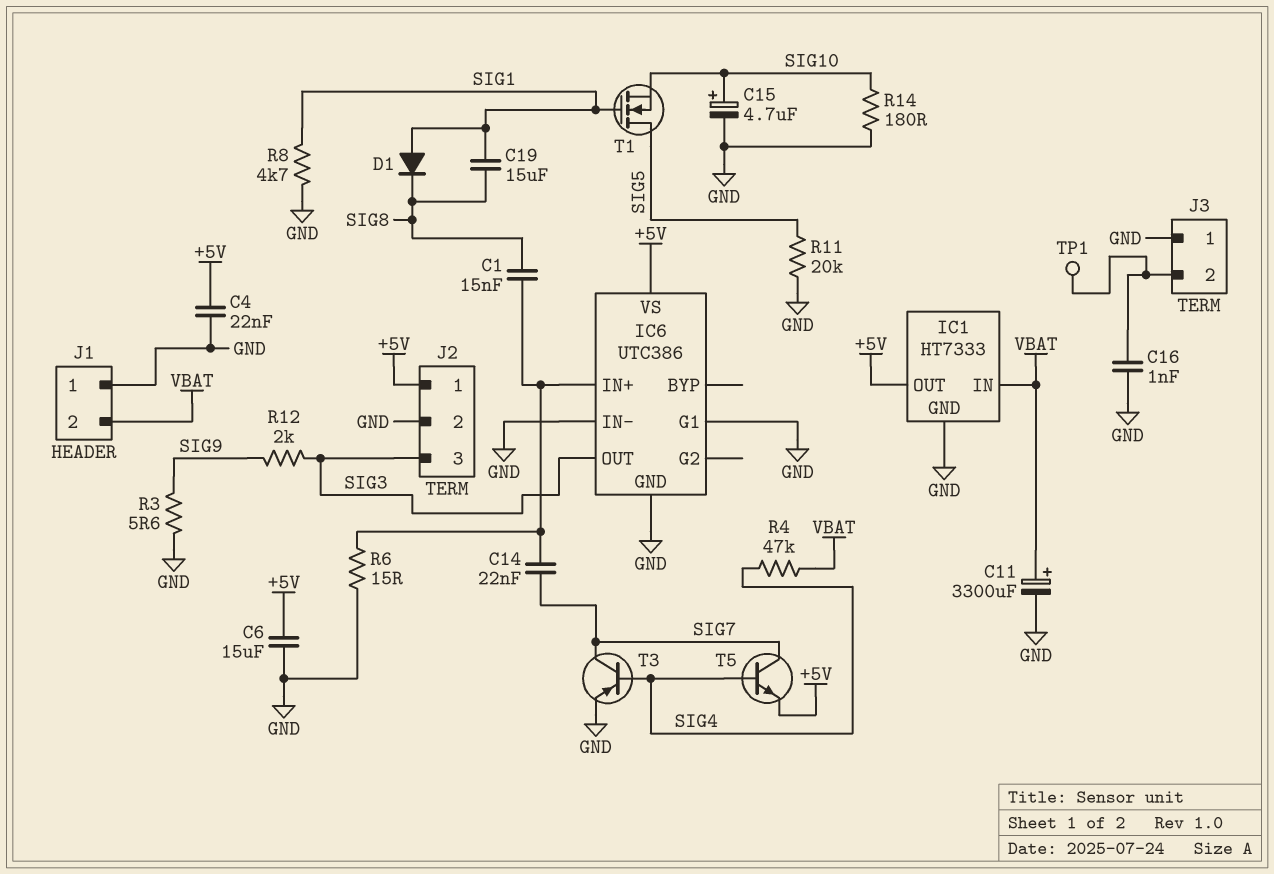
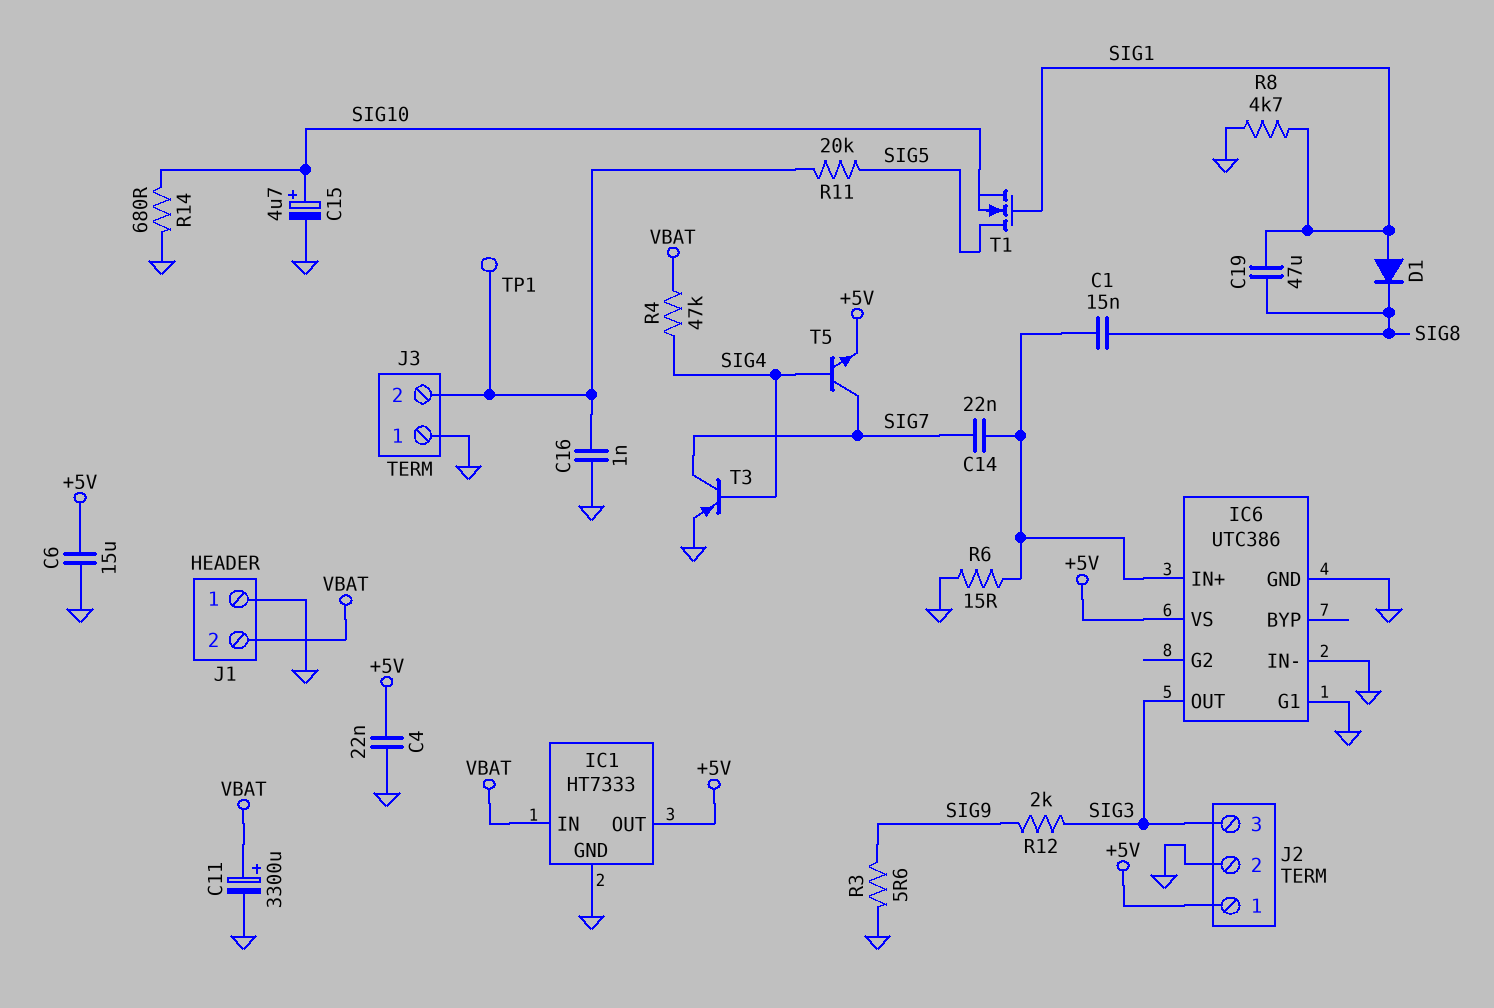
C19: 15uF (SIG1, SIG8) -> 47uF (SIG1, SIG8)
R11: 20k (GND, SIG5) -> 20k (J3/2, SIG5)
R14: 180 (GND, SIG10) -> 680 (GND, SIG10)

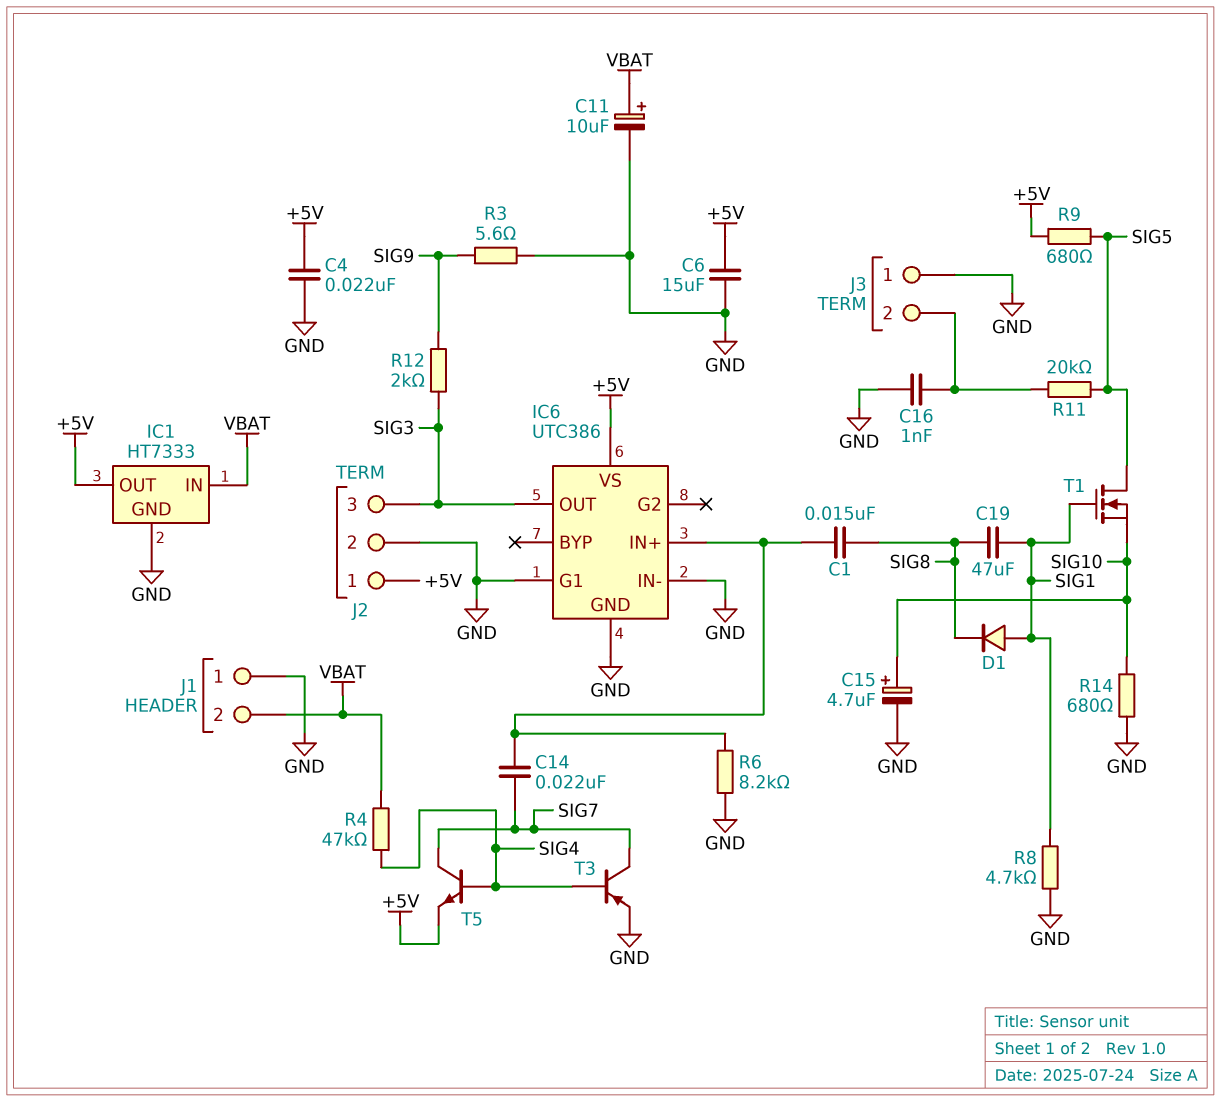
C11: 3300uF (plus VBAT, minus GND) -> 10uF (plus VBAT, minus GND)
R6: 15 (GND, IC6/IN+) -> 8.2k (GND, IC6/IN+)
R9: none -> 680 (+5V, SIG5)
TP1: test point (J3/2) -> none

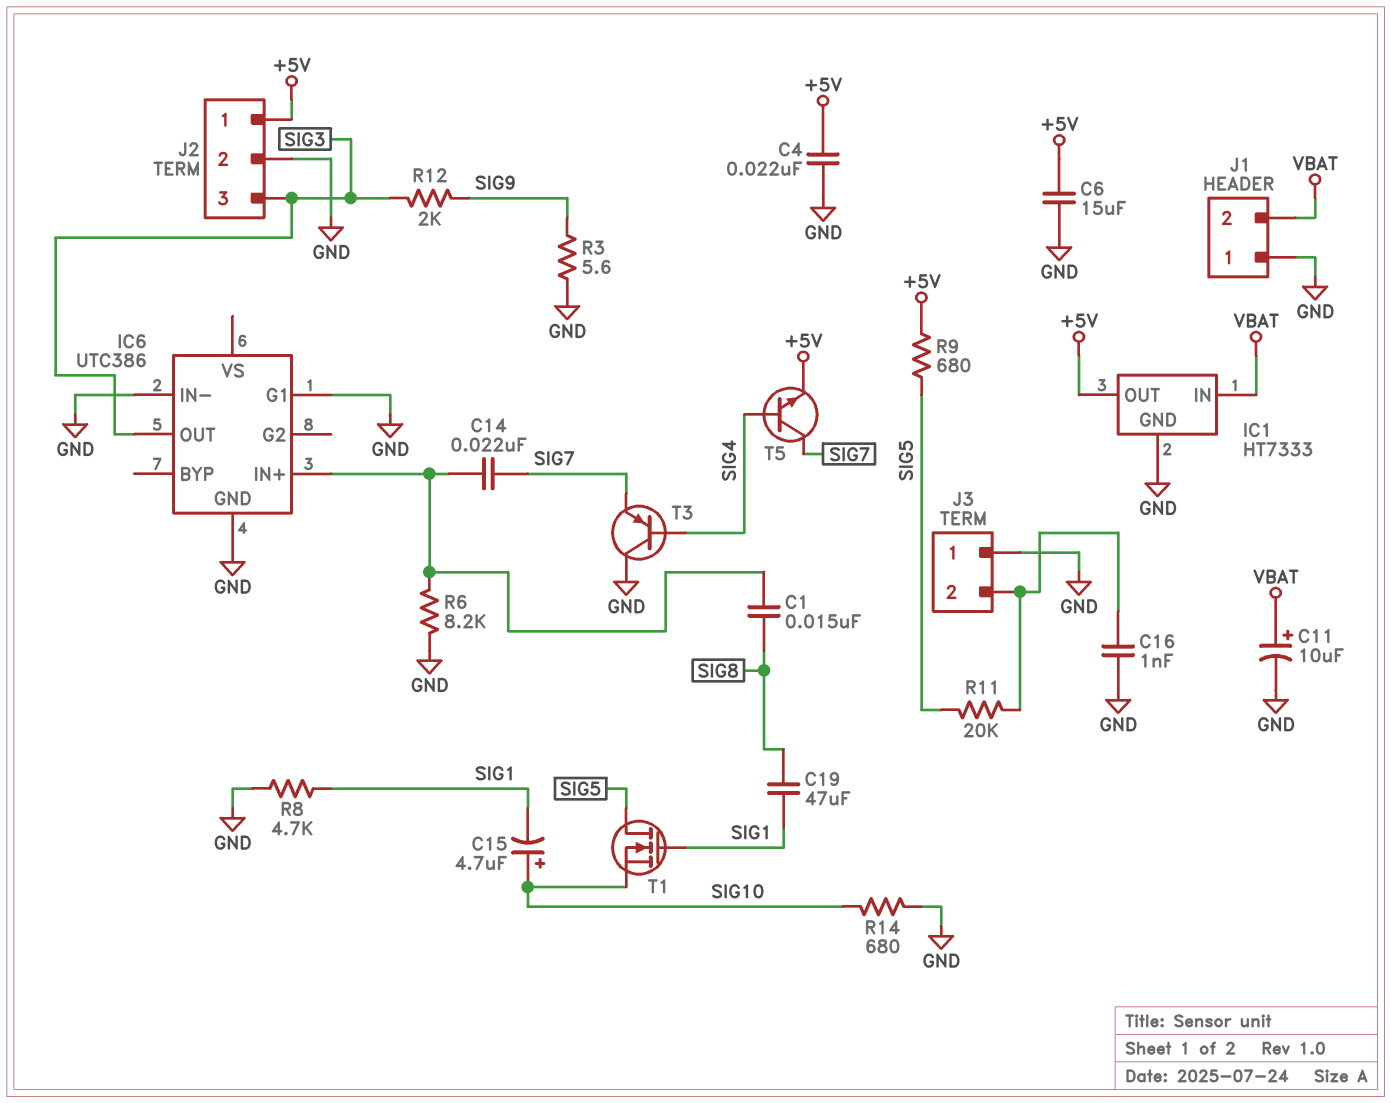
C15: 4.7uF (plus SIG10, minus GND) -> 4.7uF (plus SIG10, minus SIG1)
D1: diode (A SIG1, K SIG8) -> none
IC6 pin VS: +5V -> none
R4: 47k (SIG4, VBAT) -> none
T3: PNP (B SIG4, C SIG7, E GND) -> PNP (B SIG4, C GND, E SIG7)

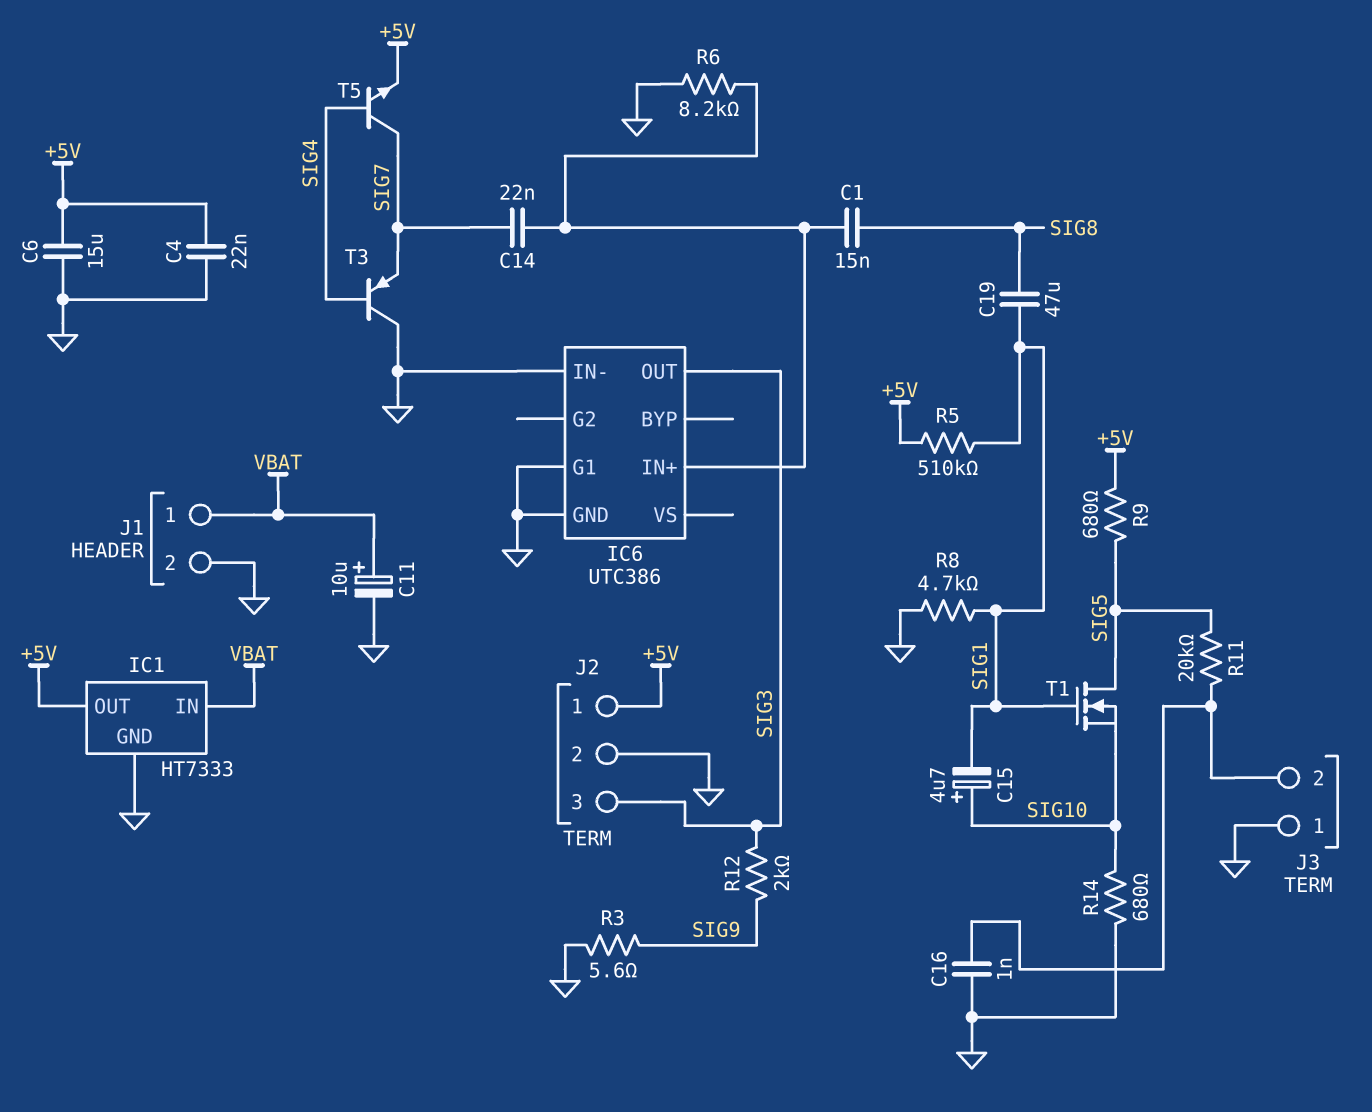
J1 pin 1: GND -> VBAT
J1 pin 2: VBAT -> GND
R5: none -> 510k (+5V, SIG1)

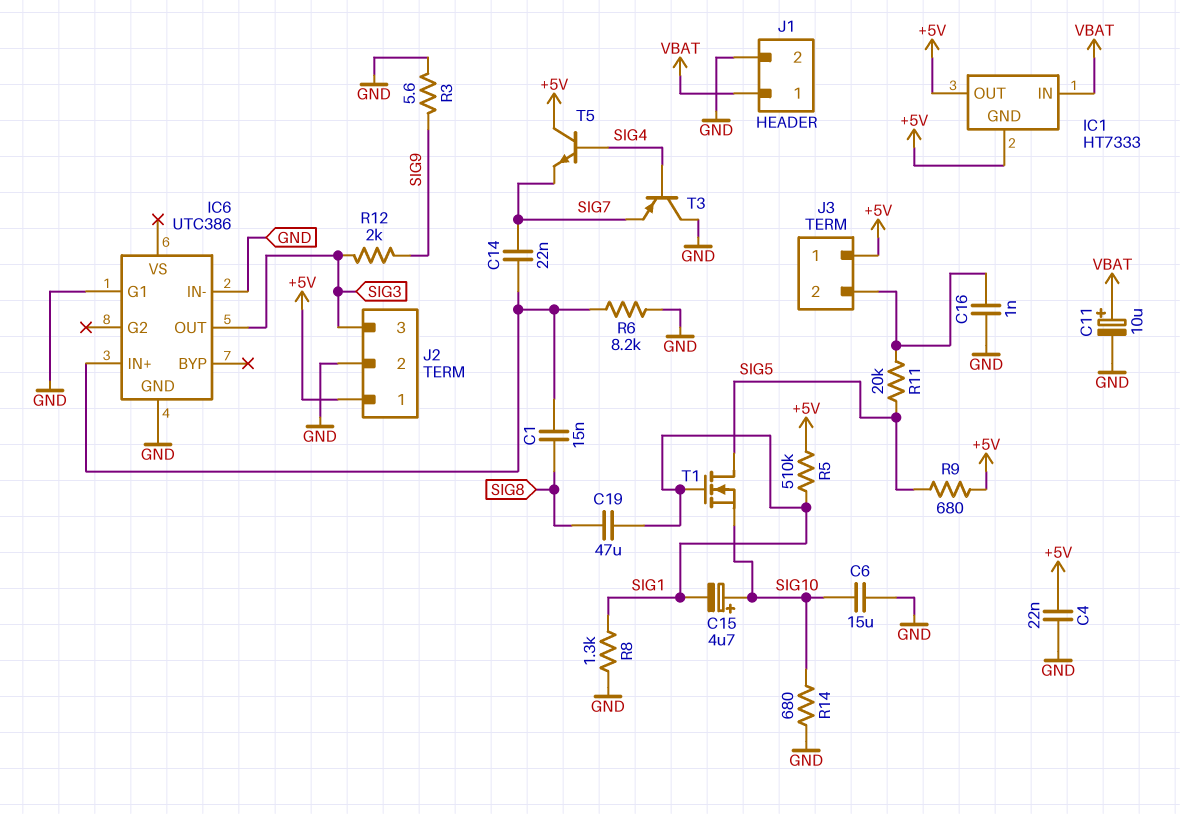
C6: 15uF (+5V, GND) -> 15uF (GND, SIG10)
IC1 pin GND: GND -> +5V
J3 pin 1: GND -> +5V
R8: 4.7k (GND, SIG1) -> 1.3k (GND, SIG1)
T5: NPN (B SIG4, C SIG7, E +5V) -> NPN (B SIG4, C +5V, E SIG7)

